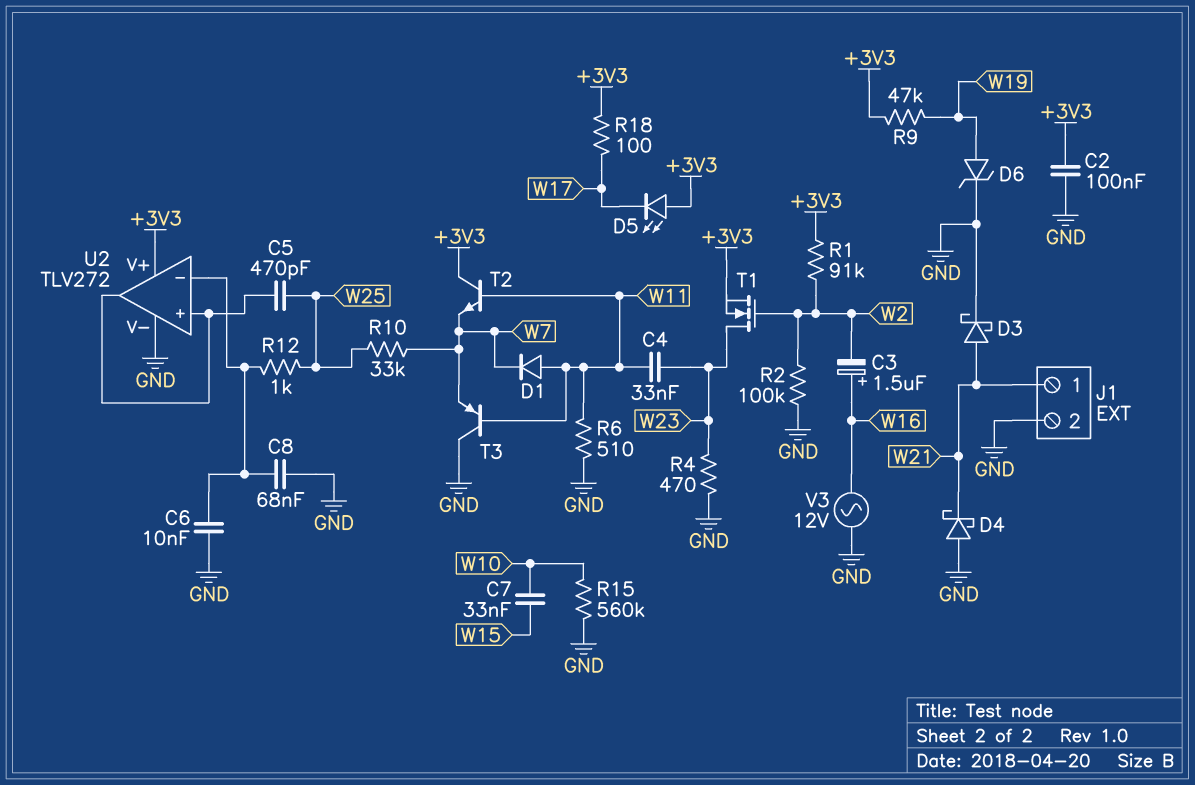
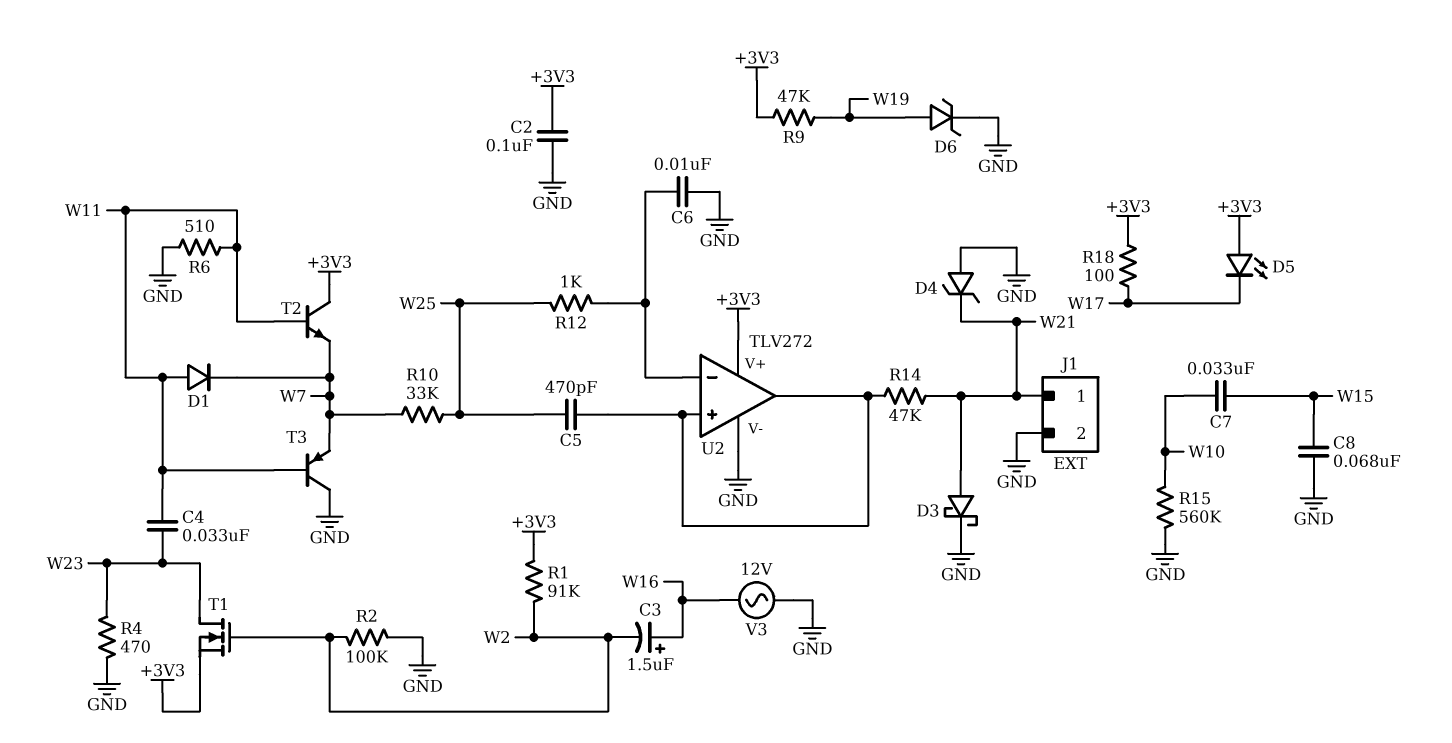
C8: 68nF (GND, U2/in-) -> 68nF (GND, W15)
D4: schottky (A GND, K W21) -> zener (A GND, K W21)
R14: none -> 47k (U2/in+, W21)

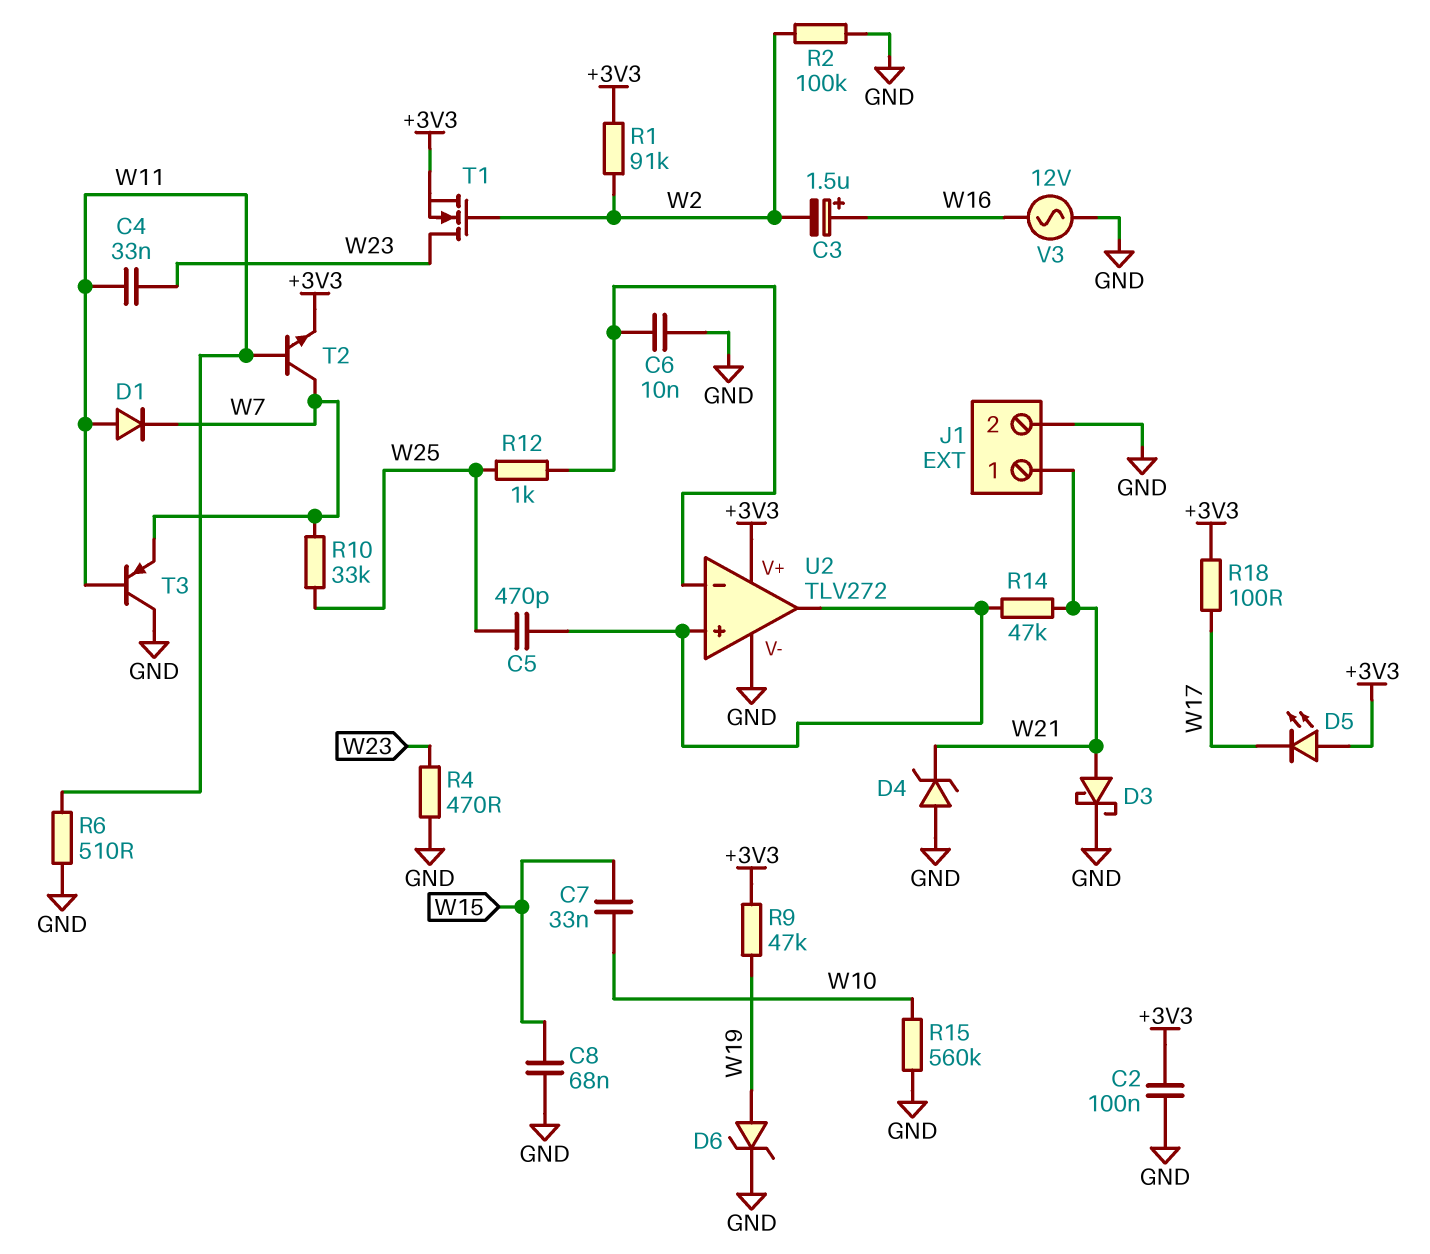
T2: NPN (B W11, C +3V3, E W7) -> NPN (B W11, C W7, E +3V3)

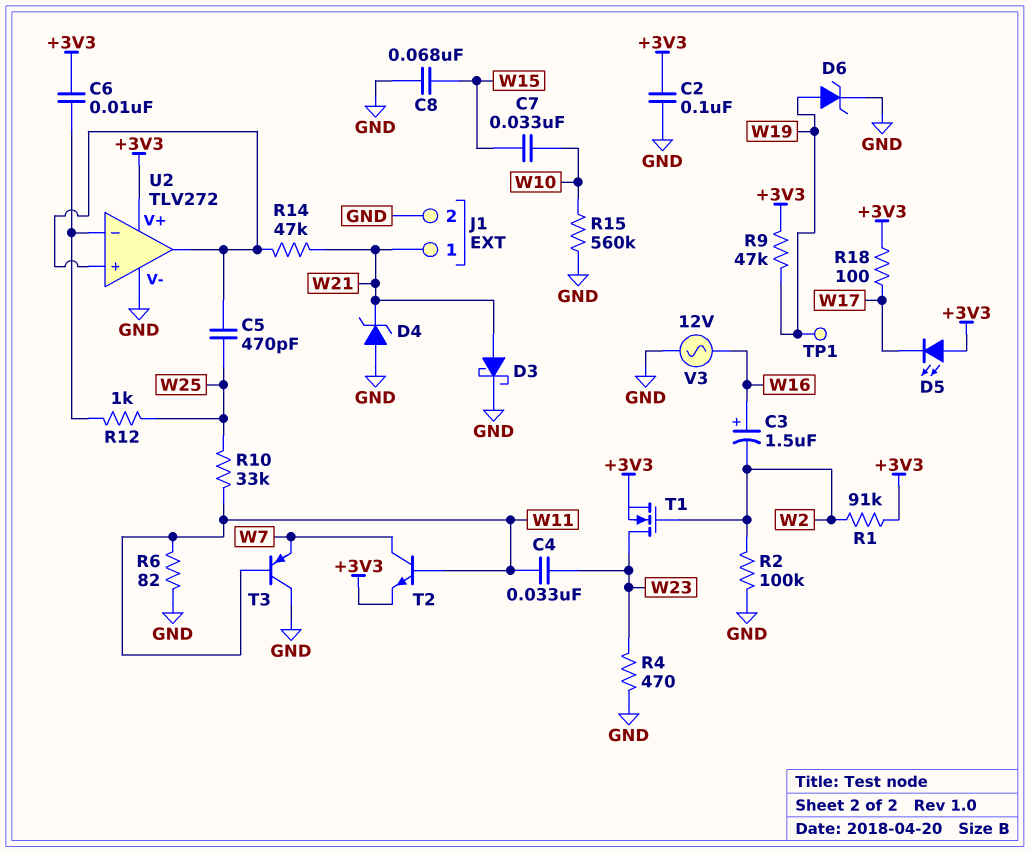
C6: 10nF (GND, U2/in-) -> 10nF (+3V3, U2/in-)
D1: diode (A W11, K W7) -> none
R6: 510 (GND, W11) -> 82 (GND, W11)
R10: 33k (W7, W25) -> 33k (W11, W25)
TP1: none -> test point (W19)

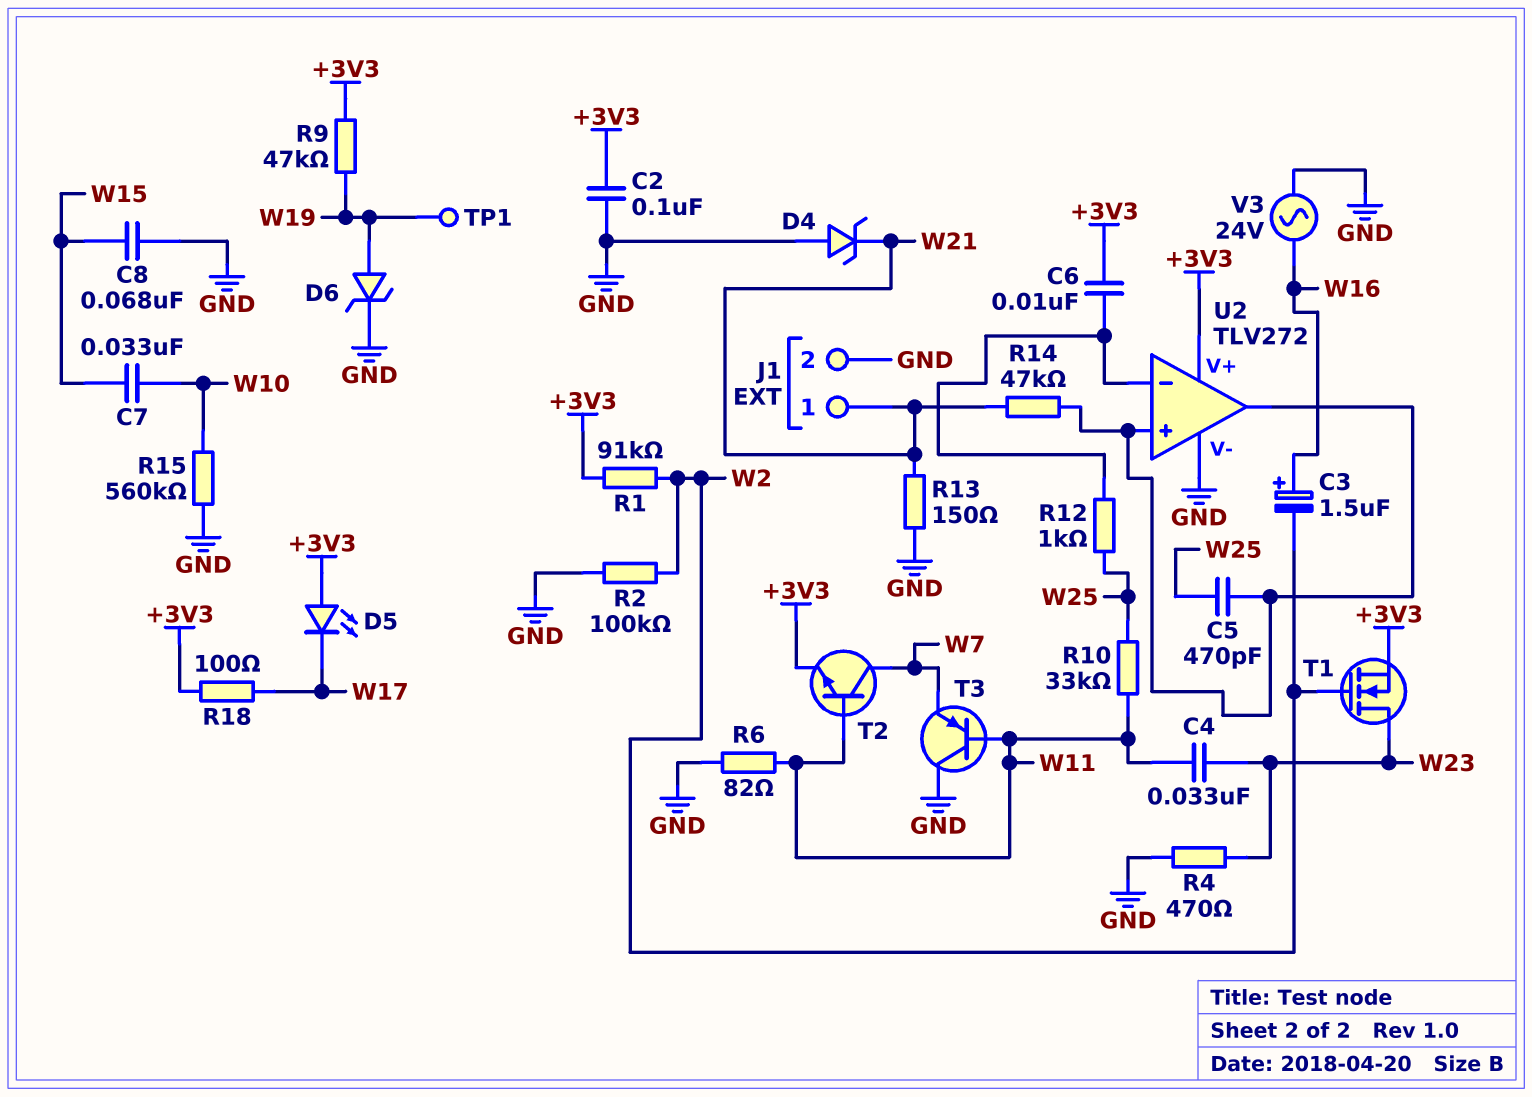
D3: schottky (A W21, K GND) -> none
R13: none -> 150 (GND, W21)
V3: AC 12V (GND, W16) -> AC 24V (GND, W16)

